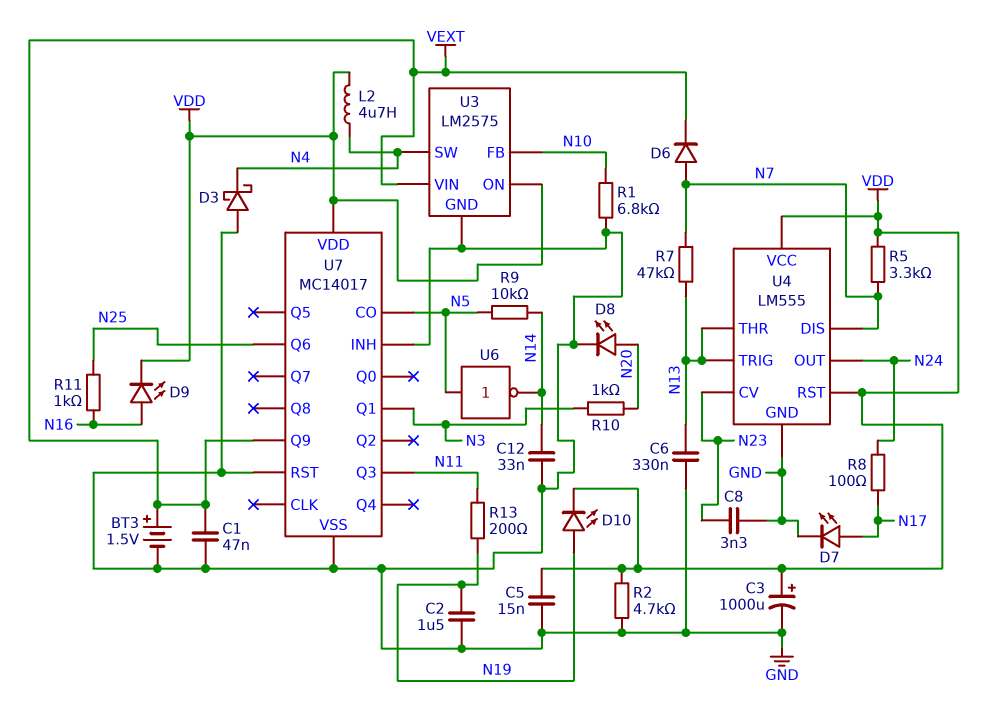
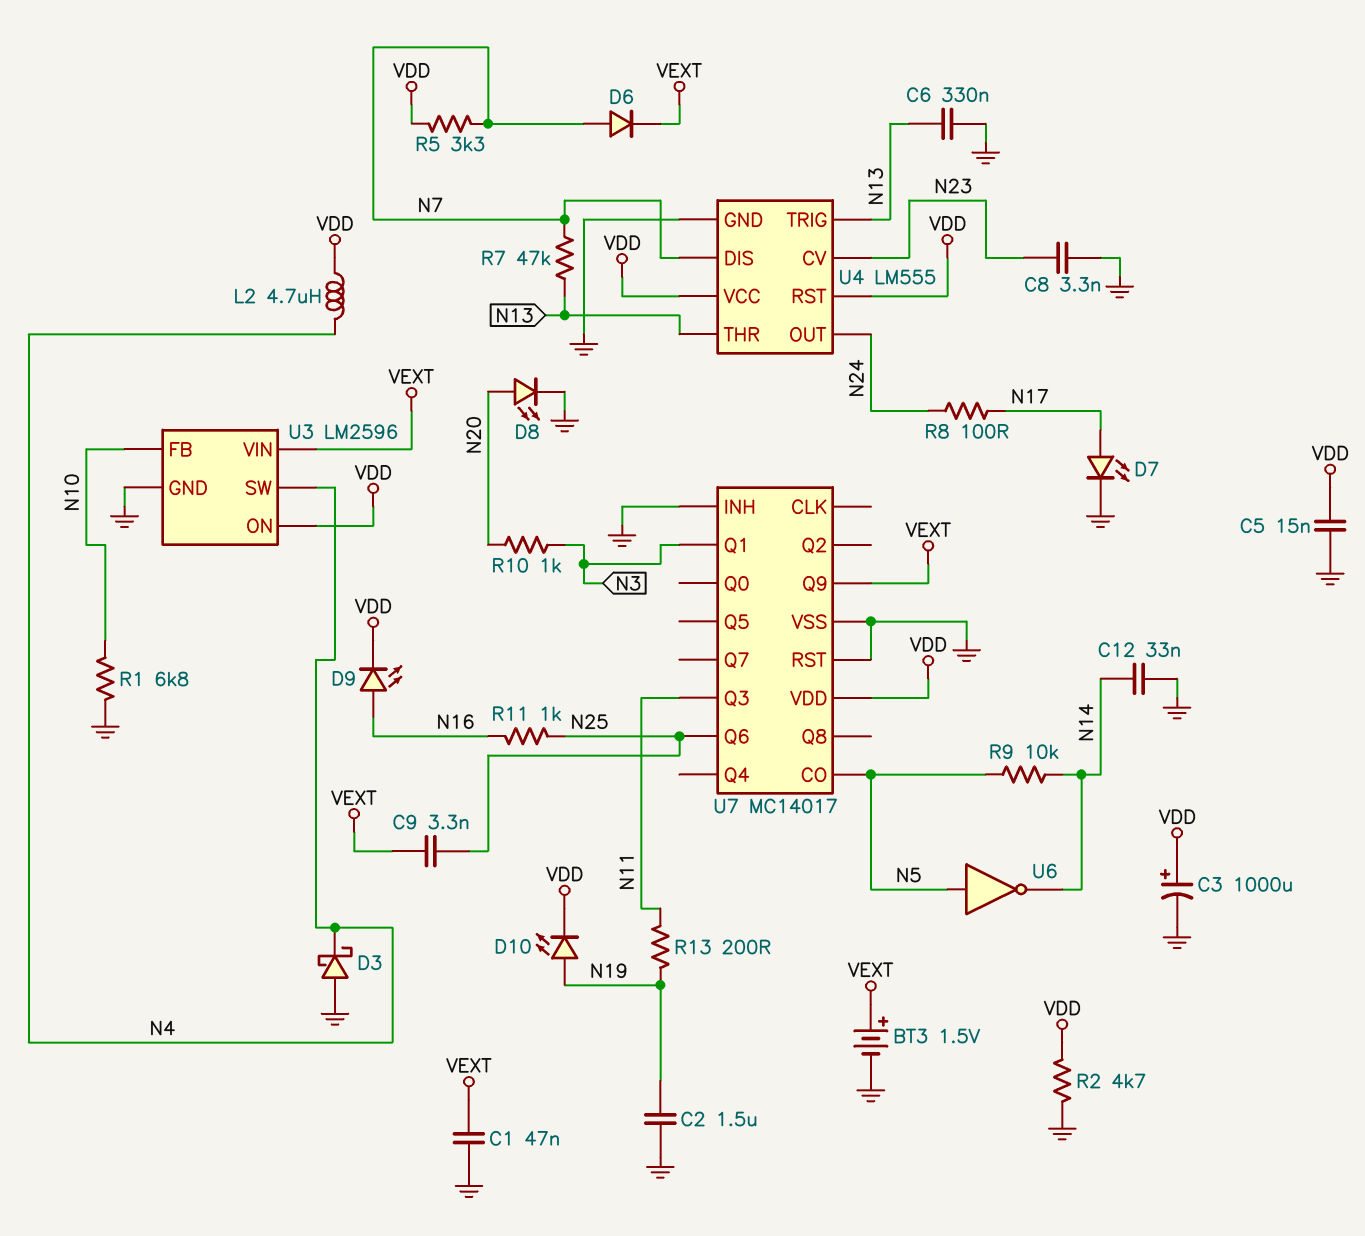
C9: none -> 3.3nF (N25, VEXT)
U3: LM2575 -> LM2596

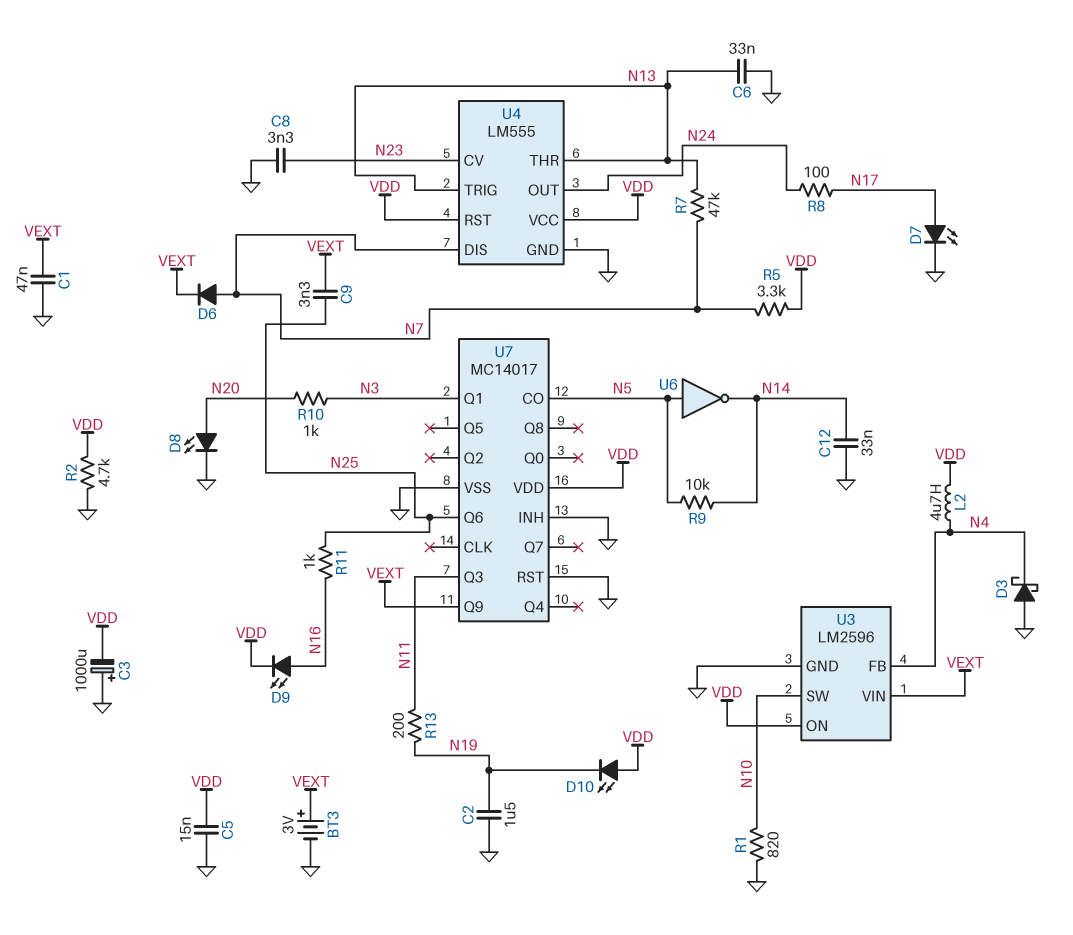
BT3: 1.5V (plus VEXT, minus GND) -> 3V (plus VEXT, minus GND)
C3: 1000uF (plus VDD, minus GND) -> 1000uF (plus GND, minus VDD)
C6: 330nF (GND, N13) -> 33nF (GND, N13)
D10: LED (A N19, K VDD) -> LED (A VDD, K N19)
R1: 6.8k (GND, N10) -> 820 (GND, N10)
U3 pin FB: N10 -> N4
U3 pin SW: N4 -> N10

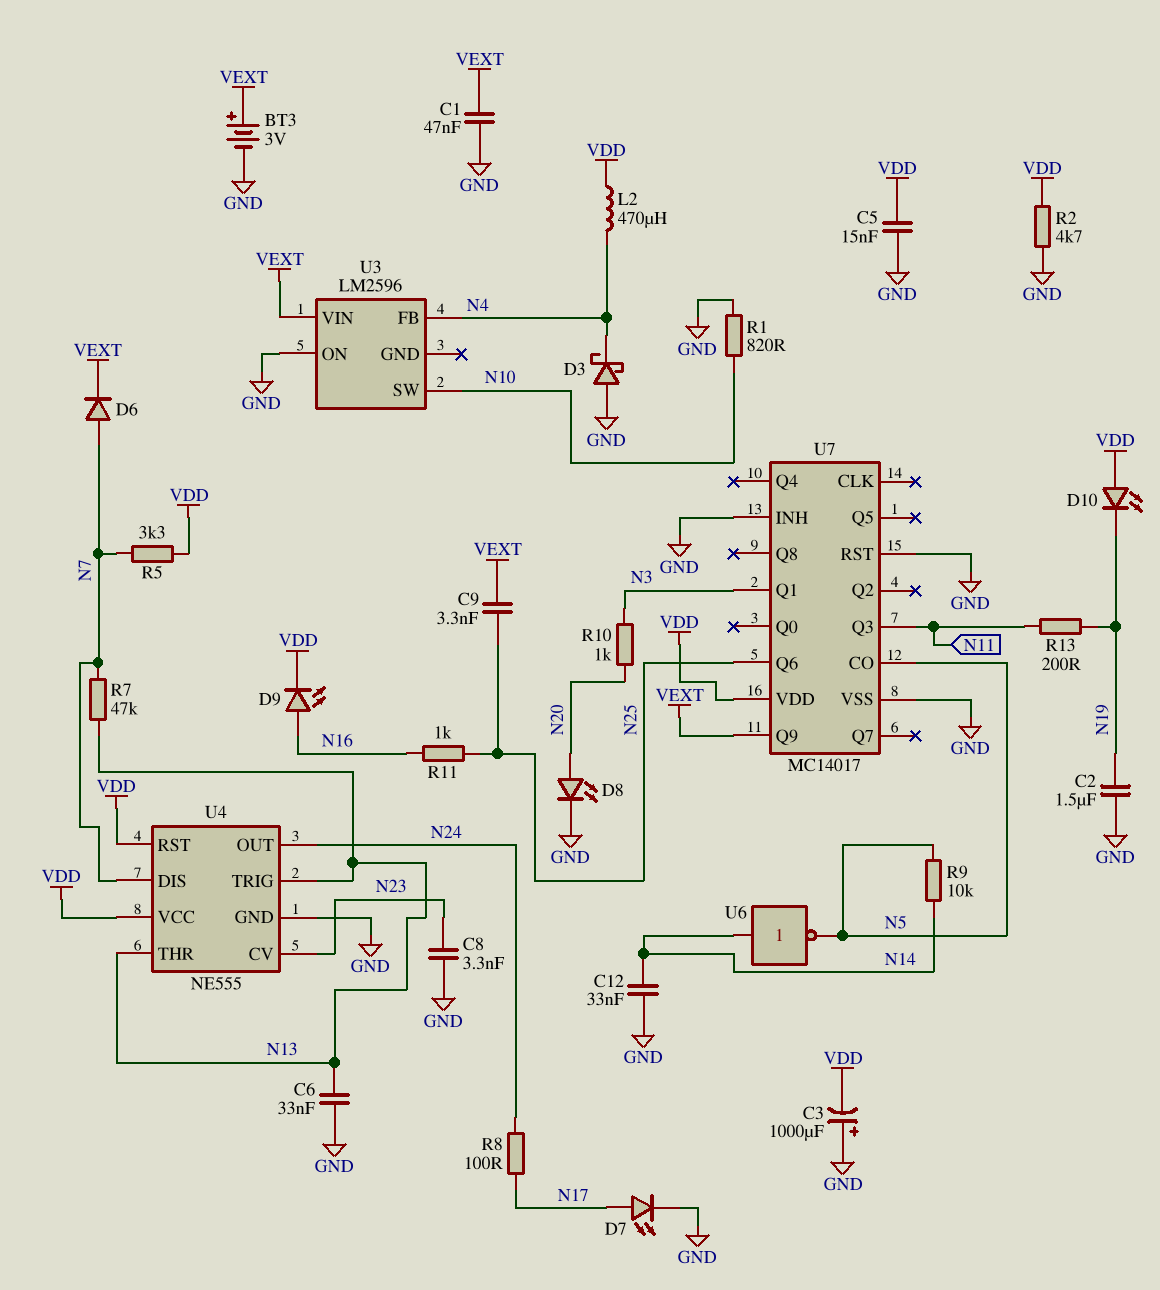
L2: 4.7uH (N4, VDD) -> 470uH (N4, VDD)
U3 pin GND: GND -> none
U3 pin ON: VDD -> GND
U4: LM555 -> NE555
U6: NOT (in N5, out N14) -> NOT (in N14, out N5)

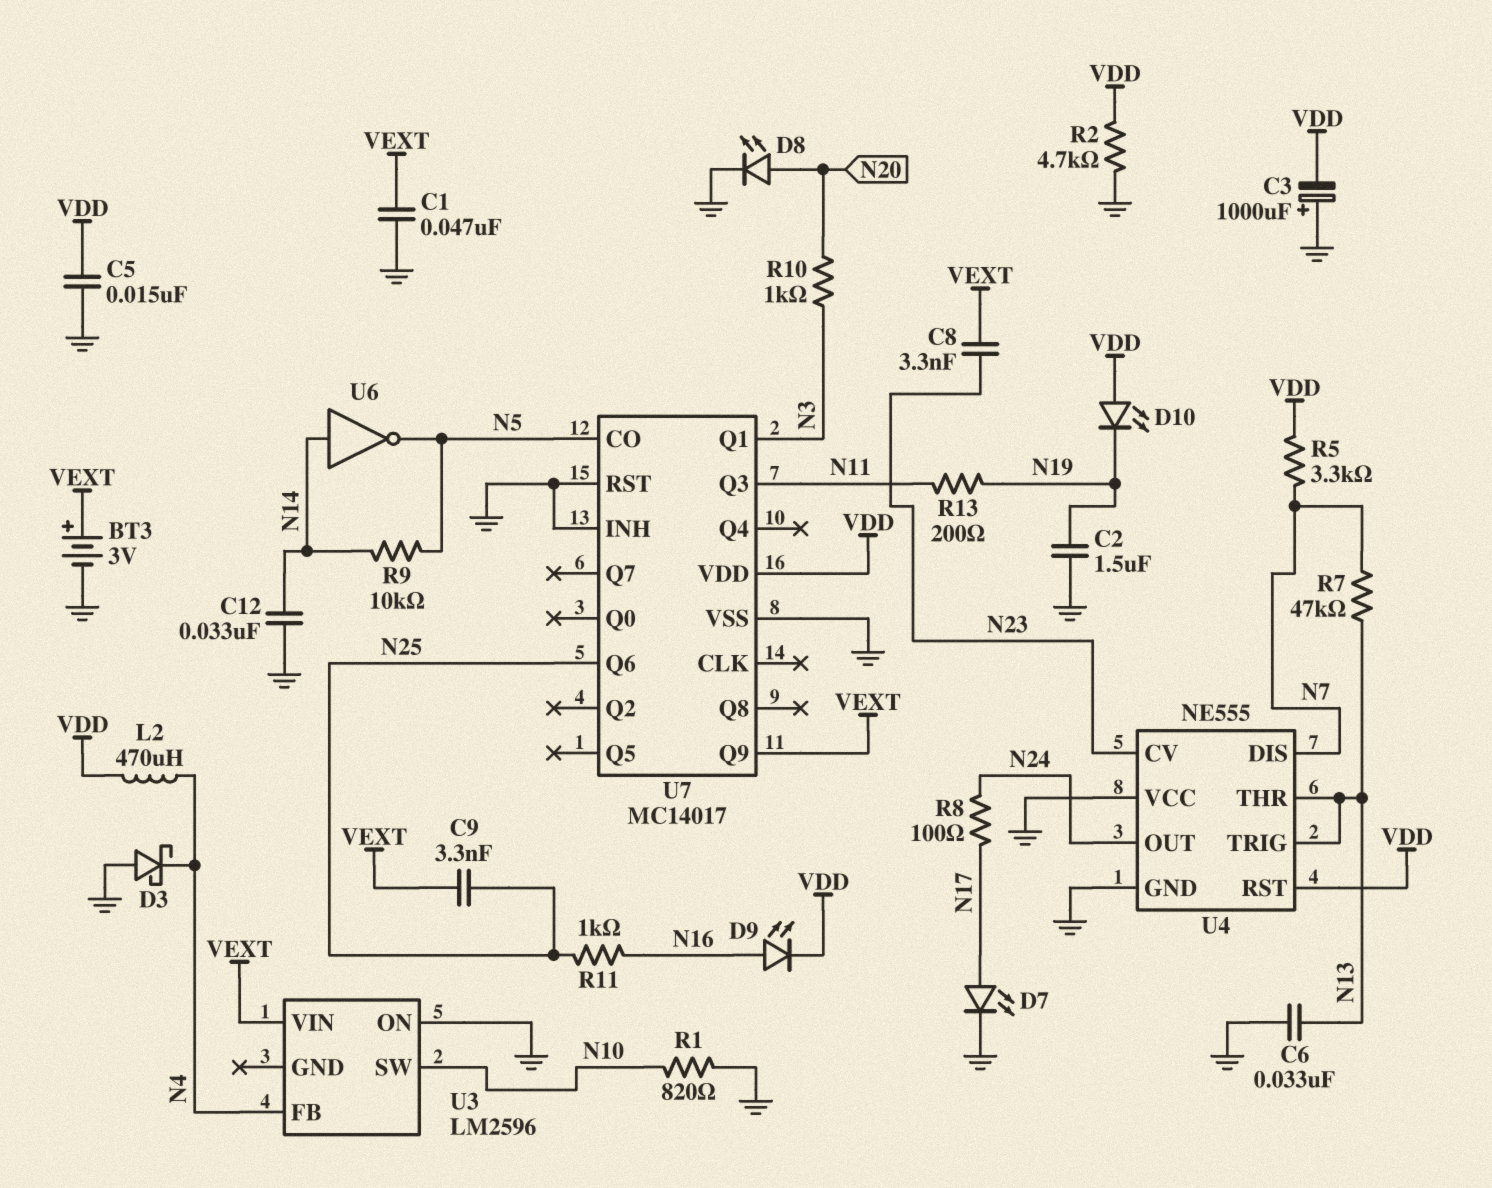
C8: 3.3nF (GND, N23) -> 3.3nF (N23, VEXT)
D6: diode (A N7, K VEXT) -> none
U4 pin VCC: VDD -> GND

